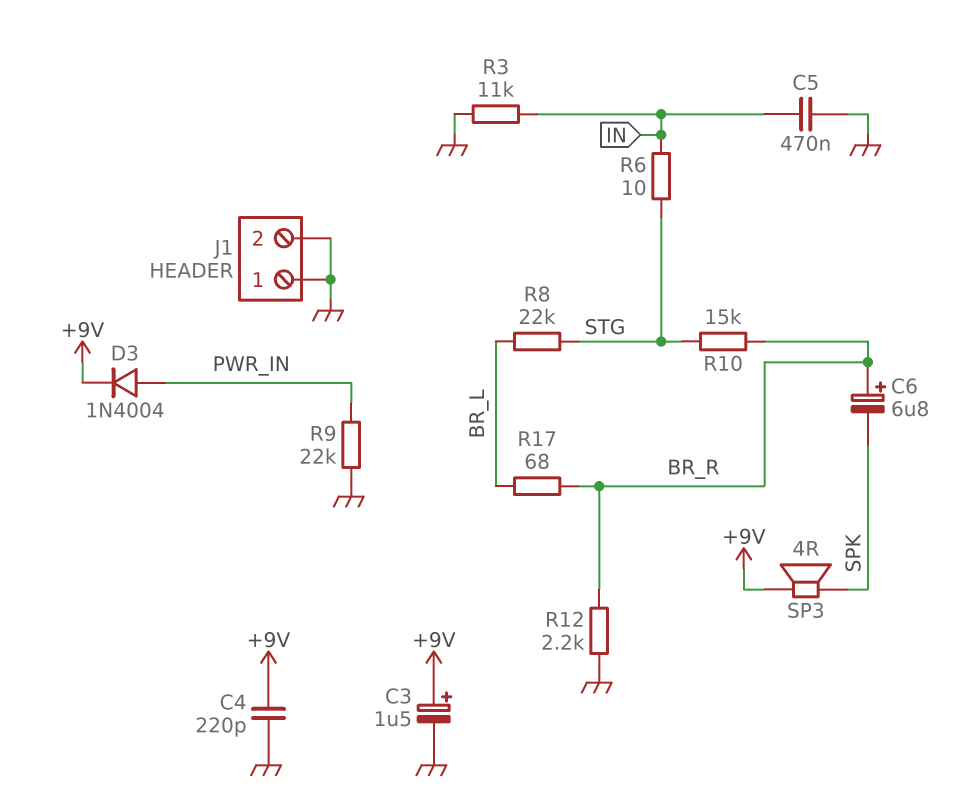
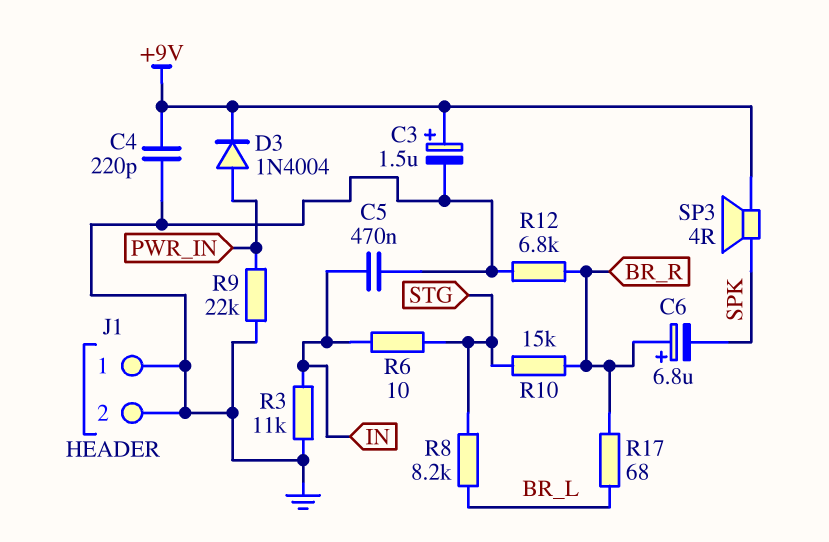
R8: 22k (BR_L, STG) -> 8.2k (BR_L, STG)
R12: 2.2k (BR_R, GND) -> 6.8k (BR_R, GND)

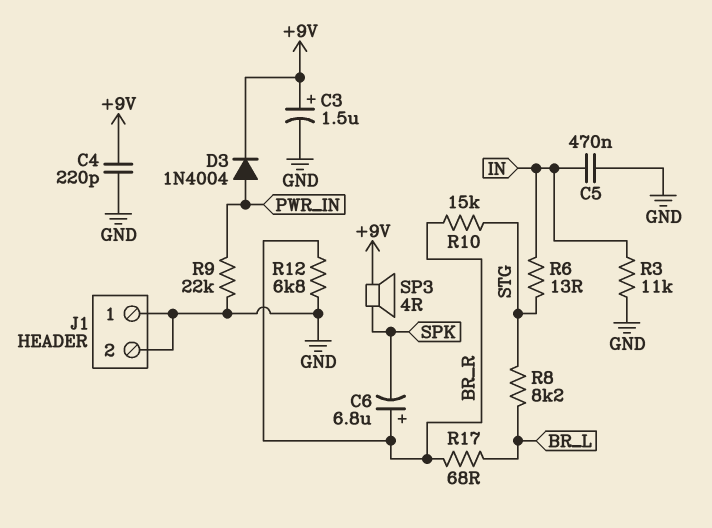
R6: 10 (IN, STG) -> 13 (IN, STG)

